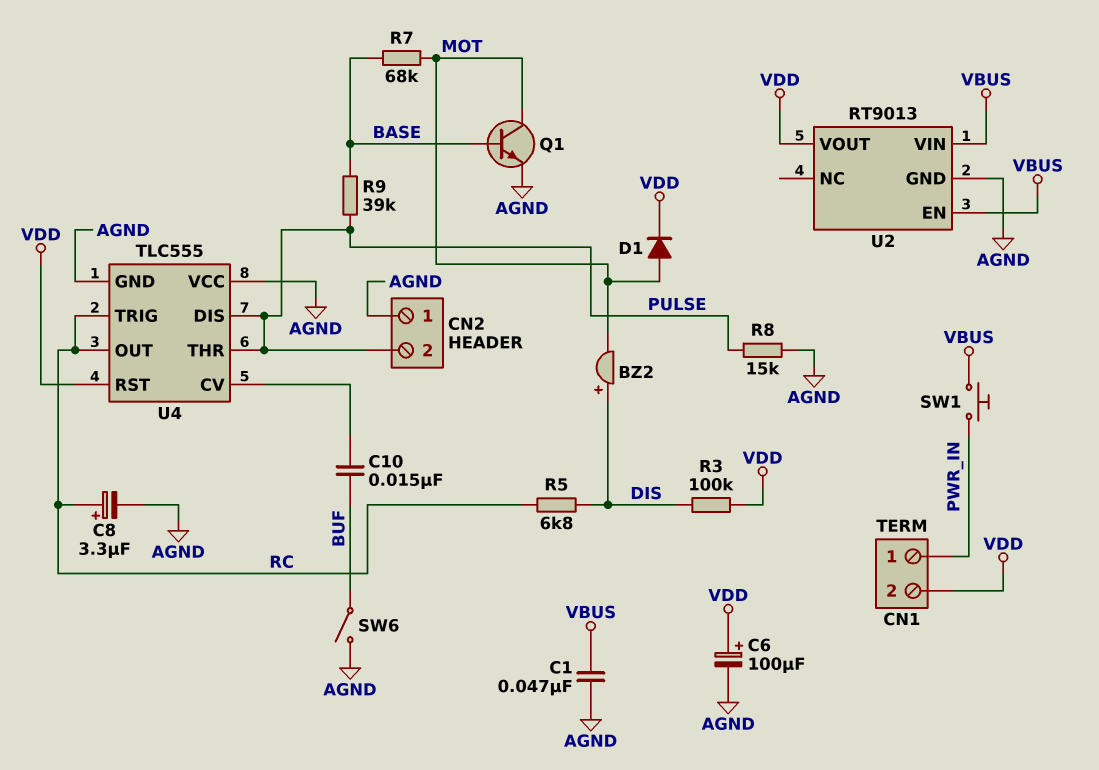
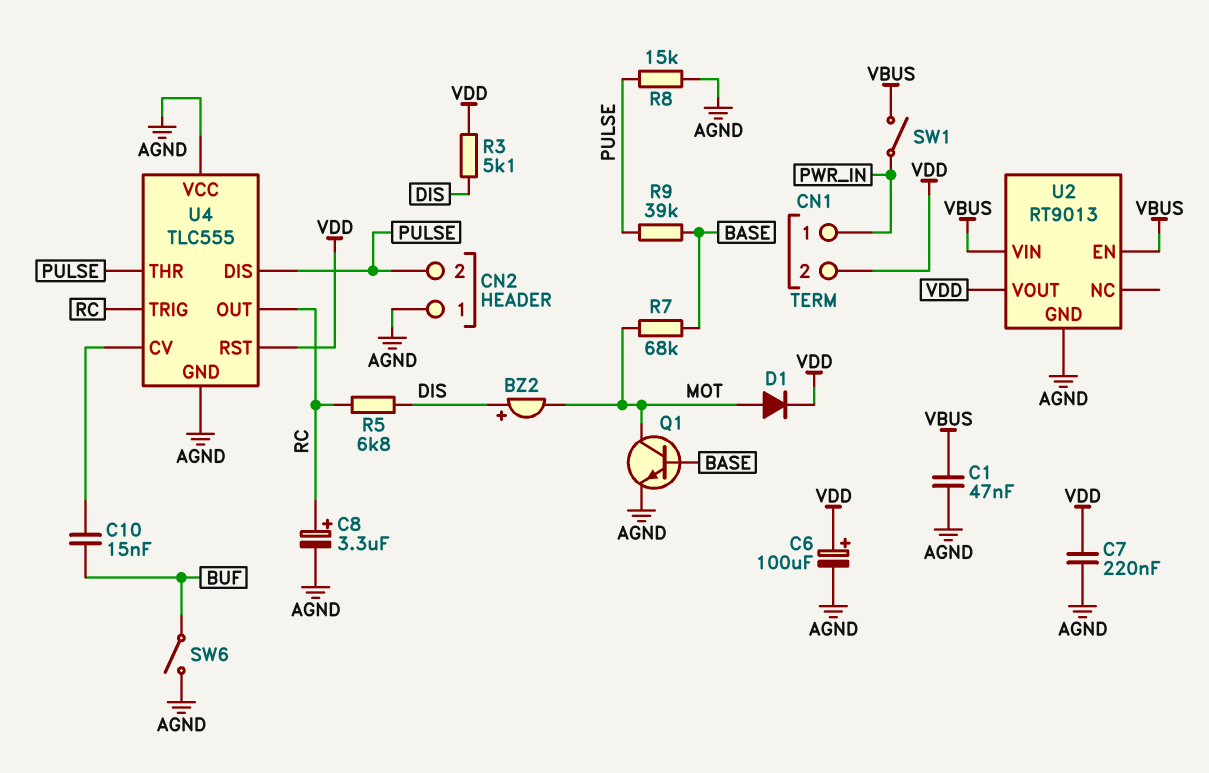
C7: none -> 220nF (AGND, VDD)
R3: 100k (DIS, VDD) -> 5.1k (DIS, VDD)
SW1: button (PWR_IN, VBUS) -> switch (PWR_IN, VBUS)

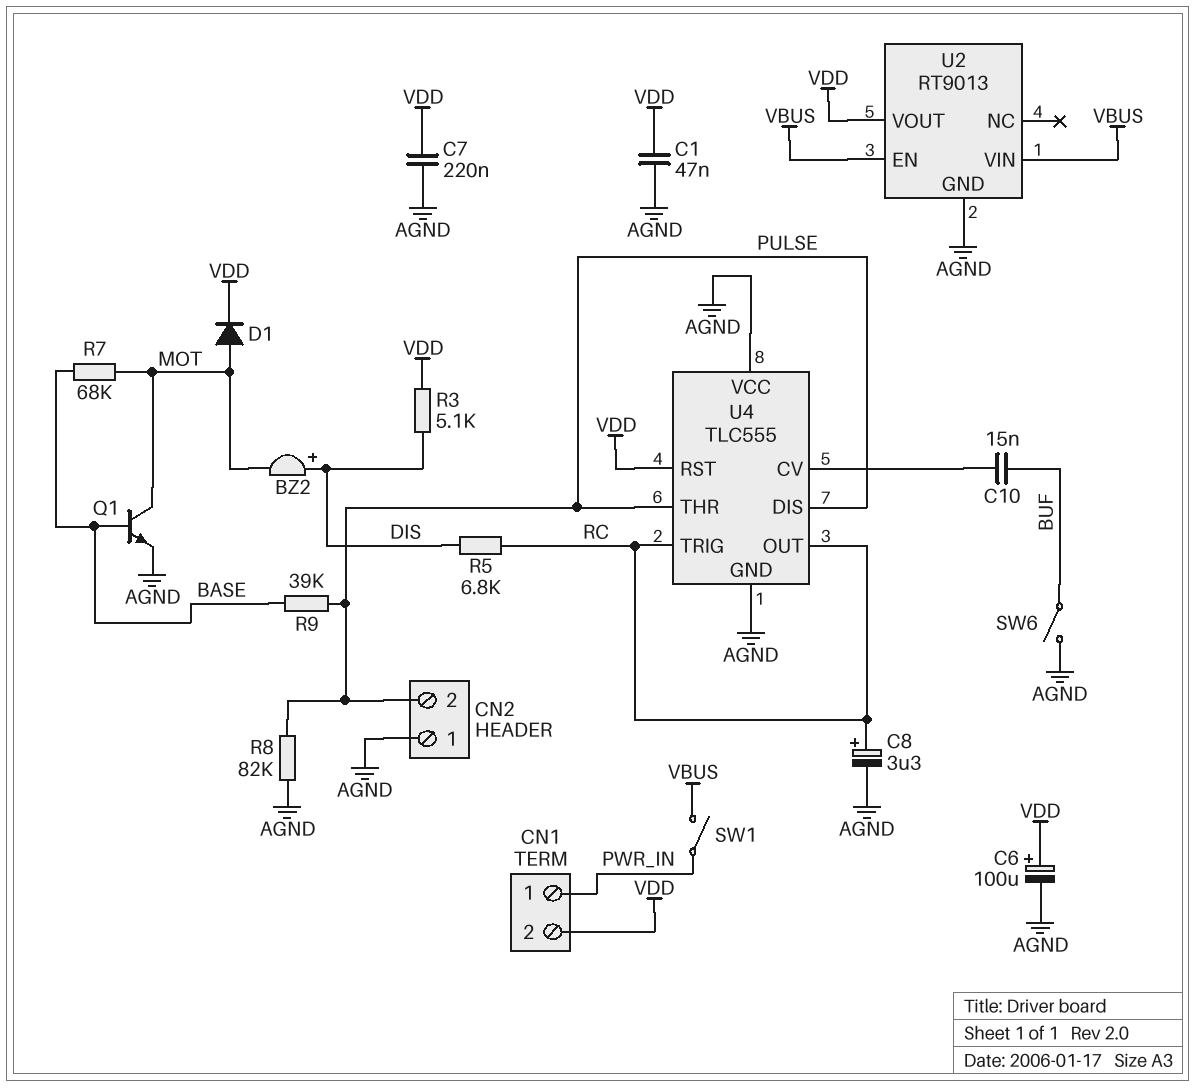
C1: 47nF (AGND, VBUS) -> 47nF (AGND, VDD)
R8: 15k (AGND, PULSE) -> 82k (AGND, PULSE)

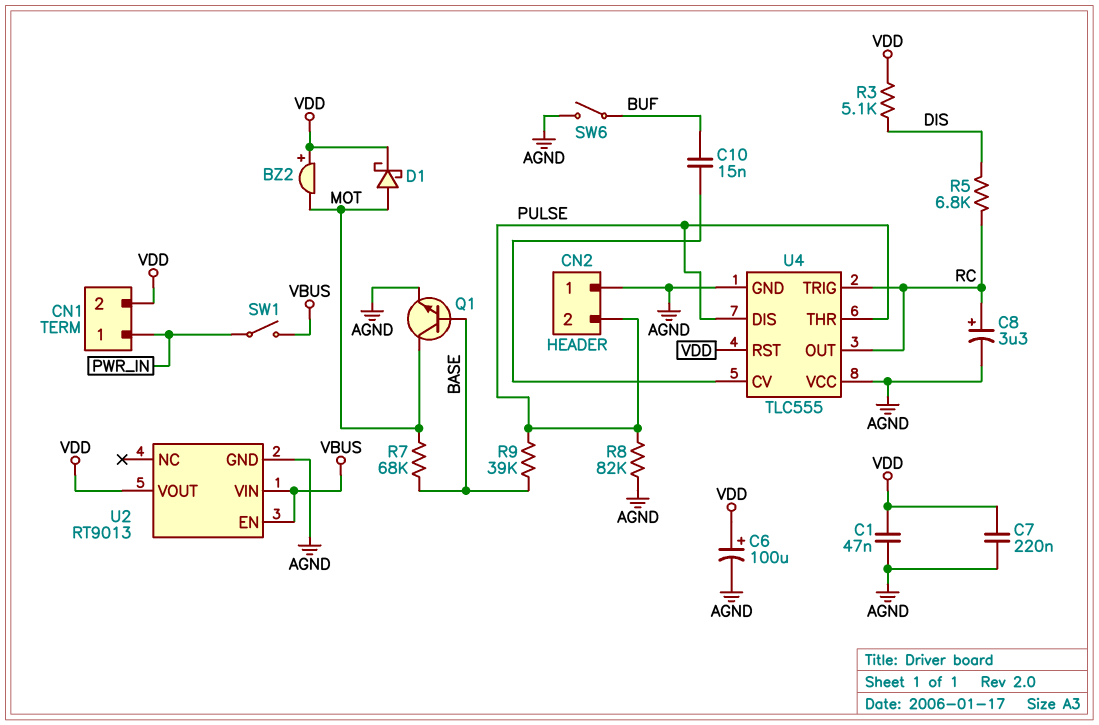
BZ2: buzzer (plus DIS, minus MOT) -> buzzer (plus VDD, minus MOT)
D1: diode (A MOT, K VDD) -> schottky (A MOT, K VDD)

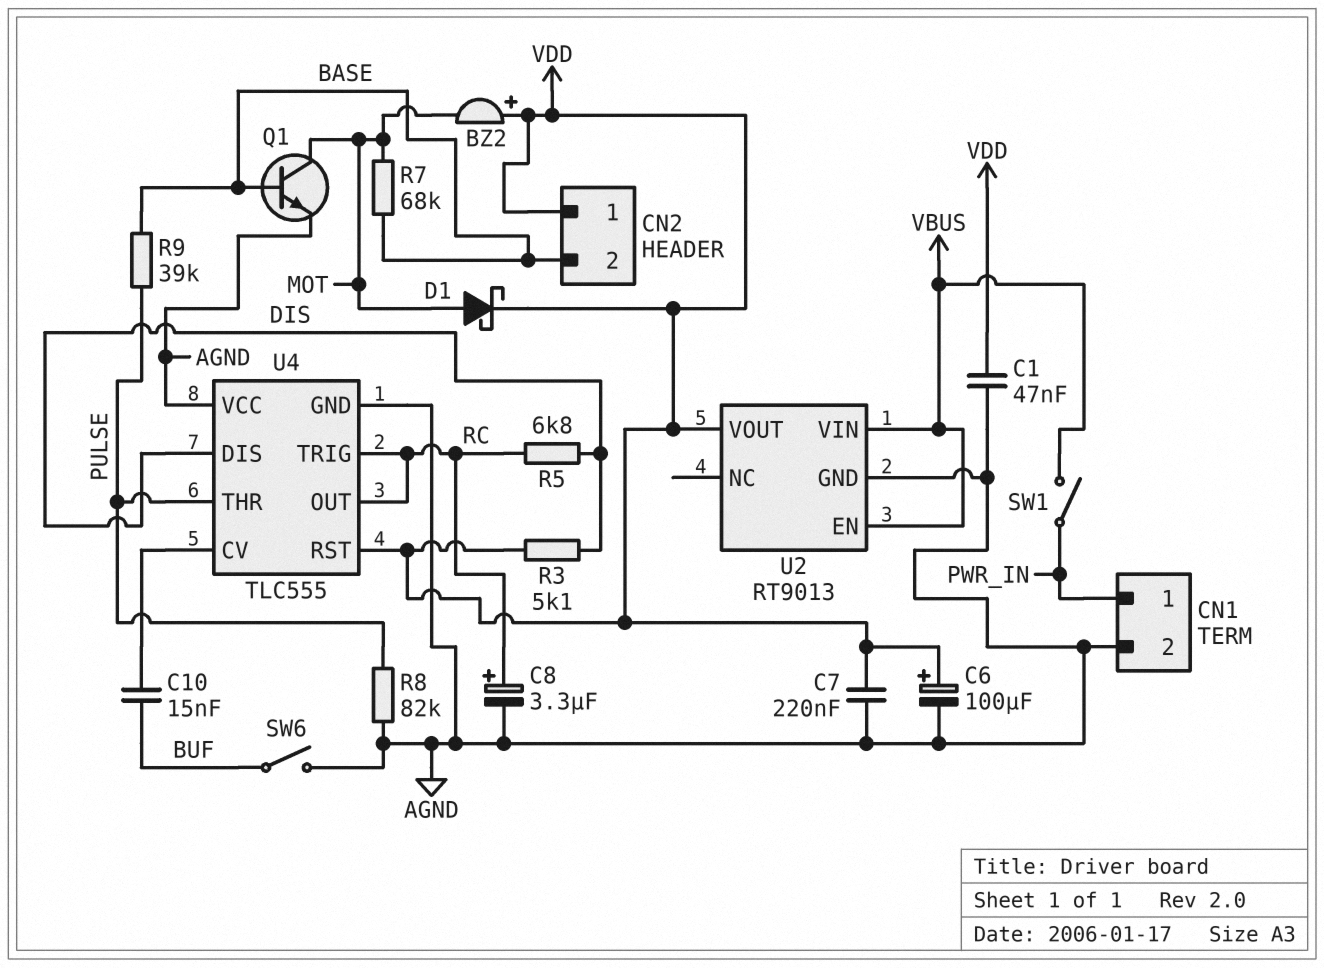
CN1 pin 2: VDD -> AGND
CN2 pin 1: AGND -> VDD
CN2 pin 2: PULSE -> BASE
U4 pin DIS: PULSE -> DIS

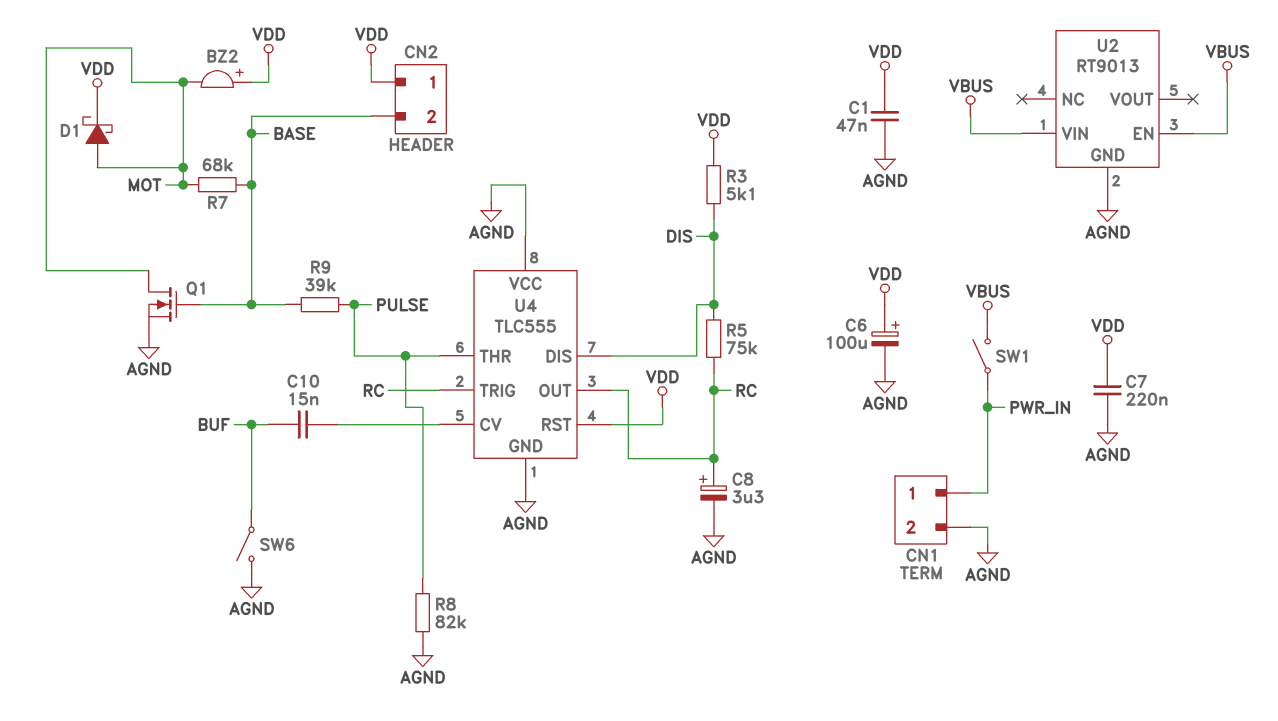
Q1: NPN (B BASE, C MOT, E AGND) -> NMOS (G BASE, D MOT, S AGND)
R5: 6.8k (DIS, RC) -> 75k (DIS, RC)
U2 pin VOUT: VDD -> none

